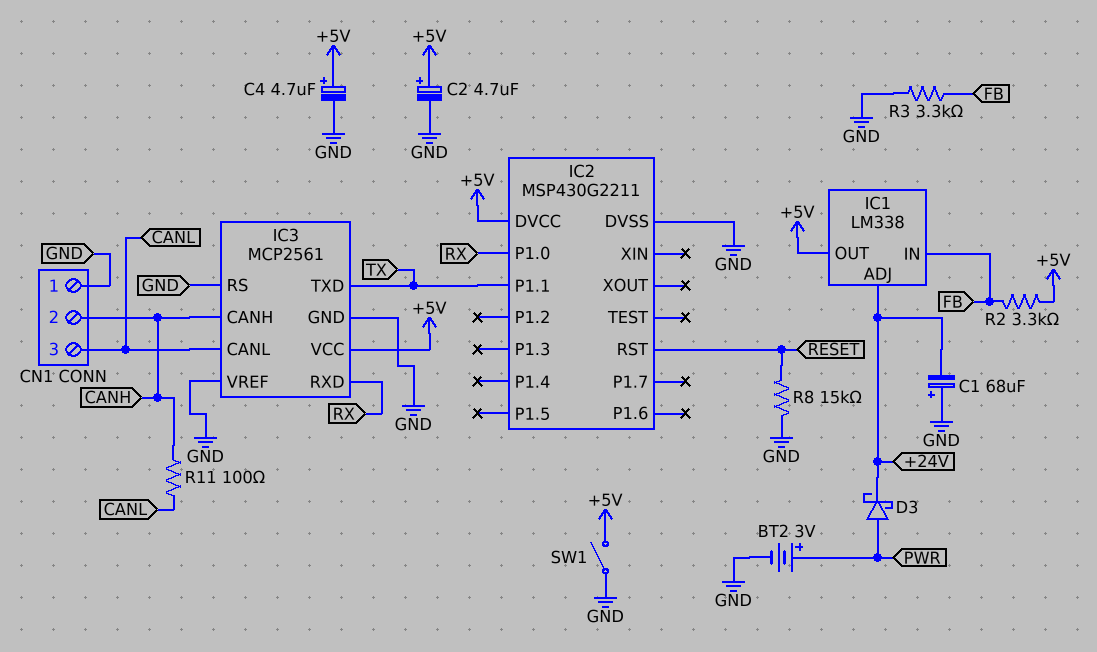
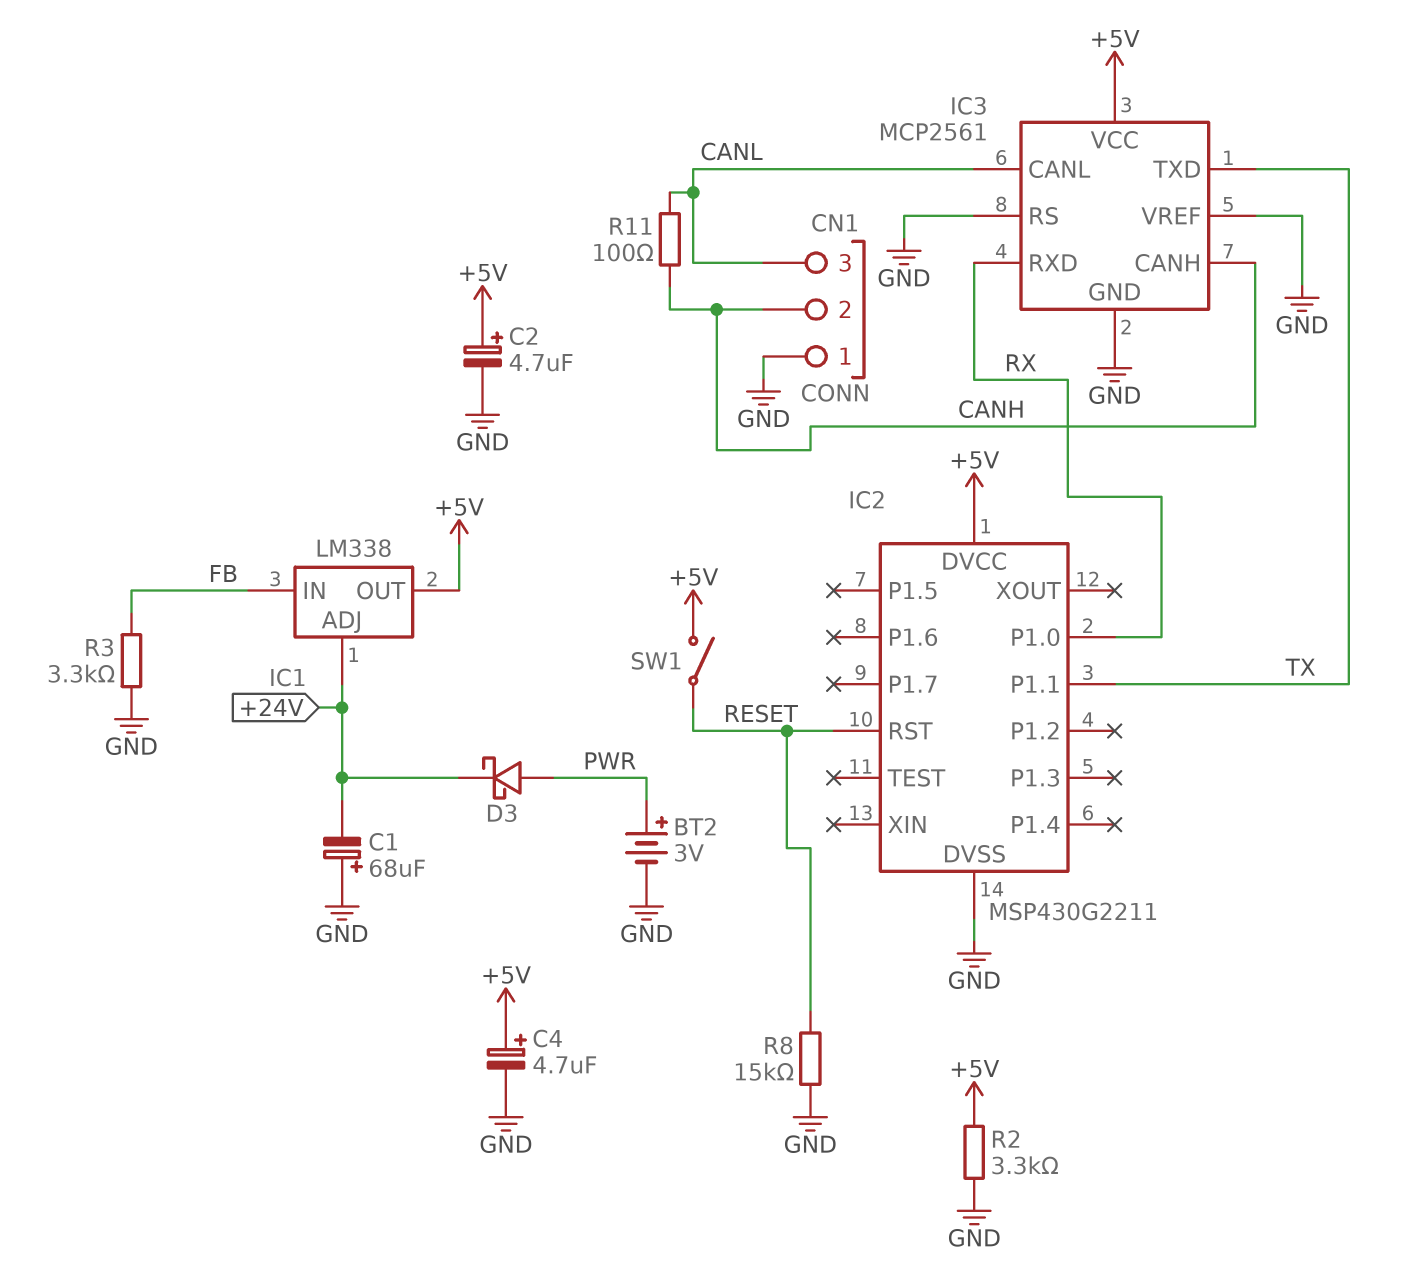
R2: 3.3k (+5V, FB) -> 3.3k (+5V, GND)
SW1: switch (+5V, GND) -> switch (+5V, RESET)

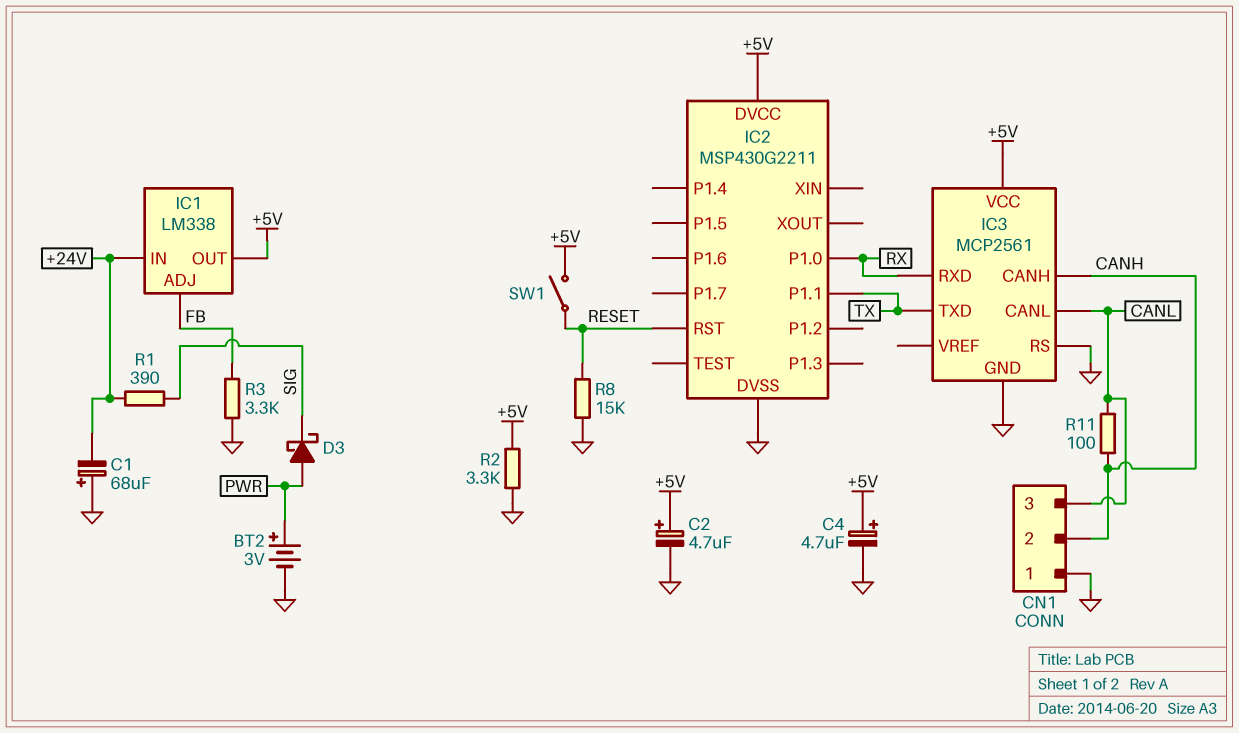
D3: schottky (A PWR, K +24V) -> schottky (A PWR, K SIG)
IC1 pin ADJ: +24V -> FB
IC1 pin IN: FB -> +24V
IC3 pin VREF: GND -> none
R1: none -> 390 (+24V, SIG)

